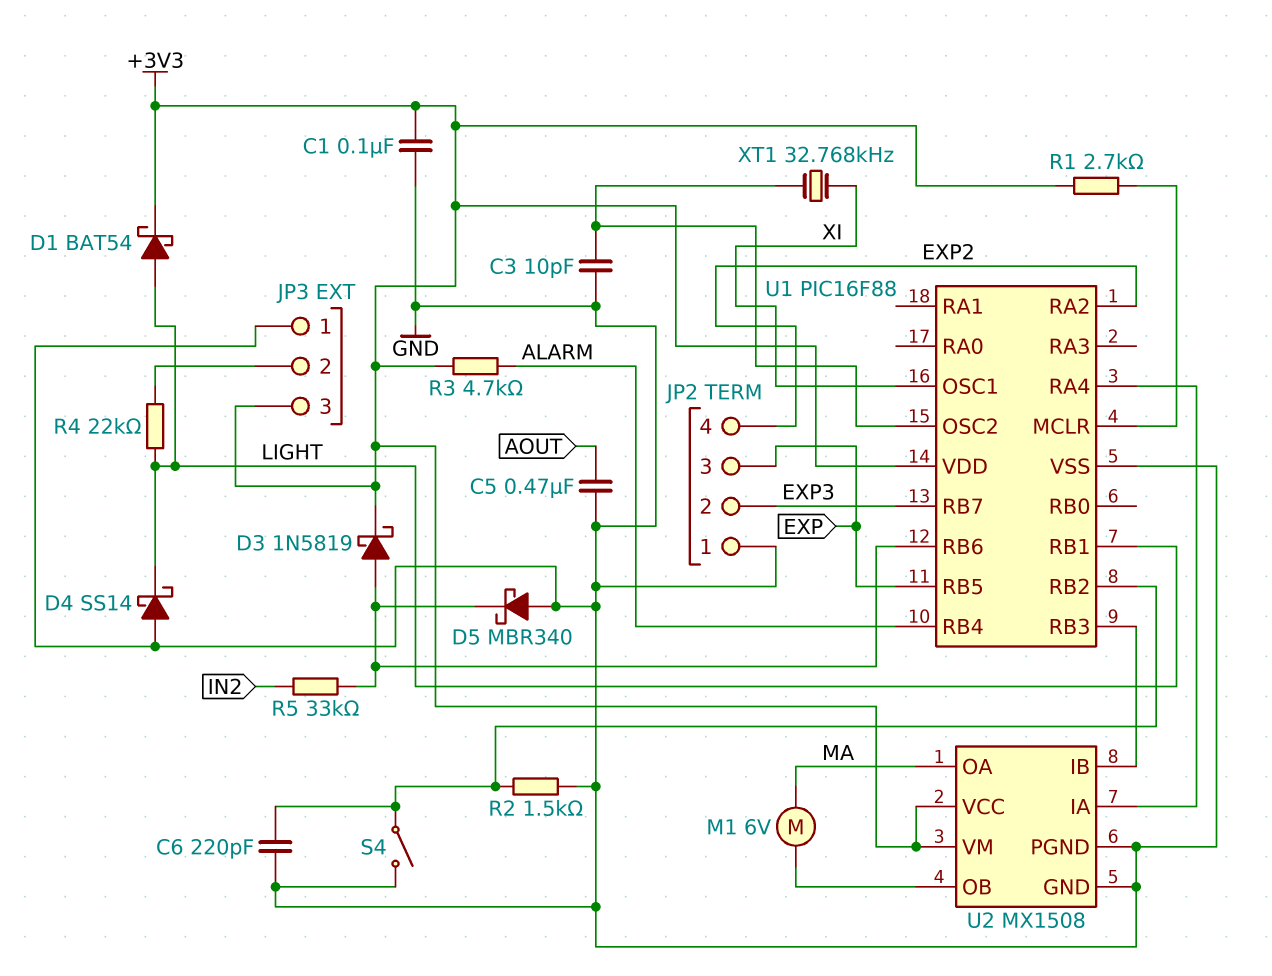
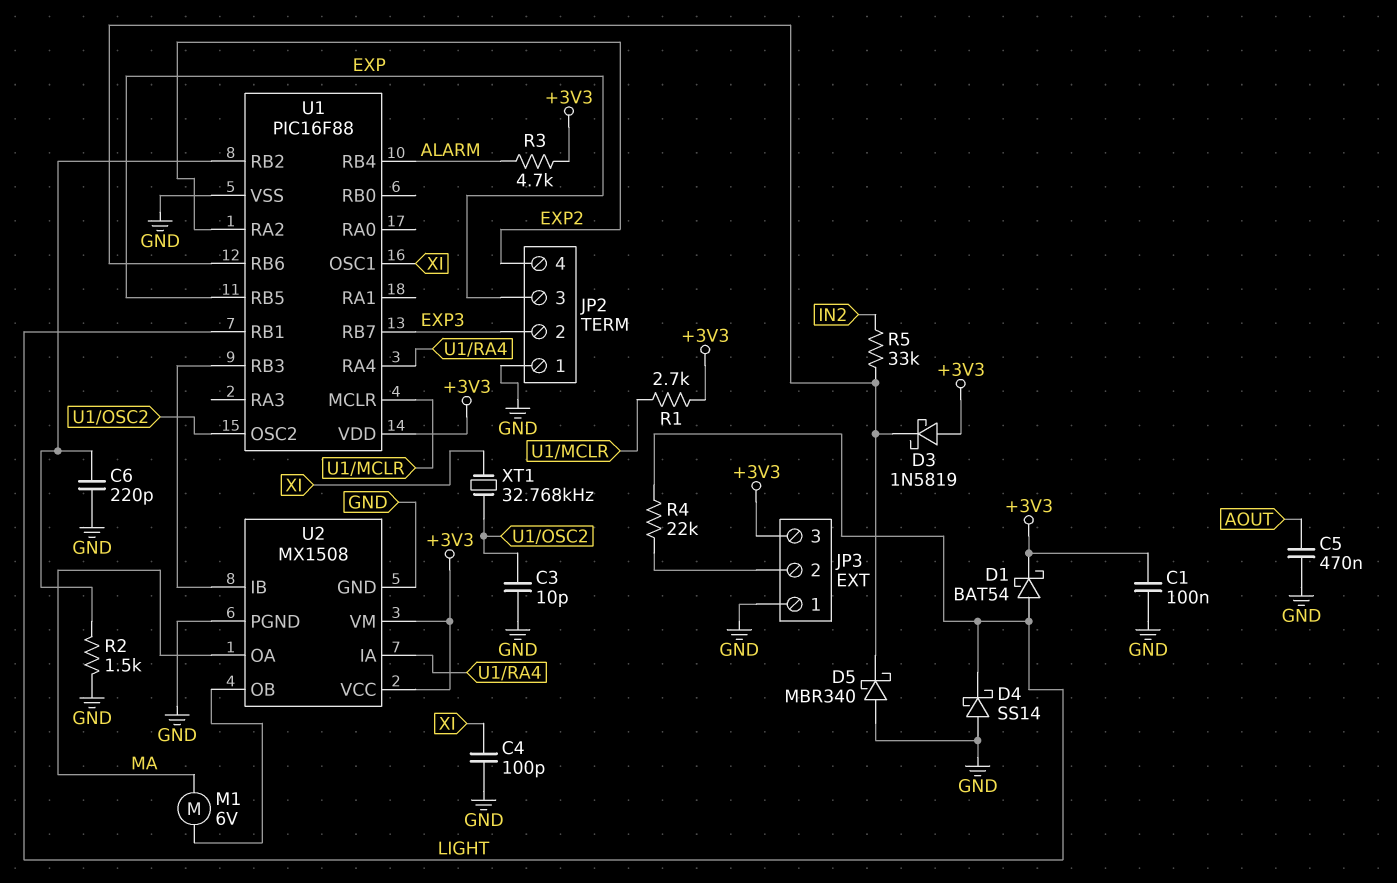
C4: none -> 100pF (GND, XI)
D3: schottky 1N5819 (A U1/RB6, K +3V3) -> schottky 1N5819 (A +3V3, K U1/RB6)
S4: switch (GND, U1/RB2) -> none

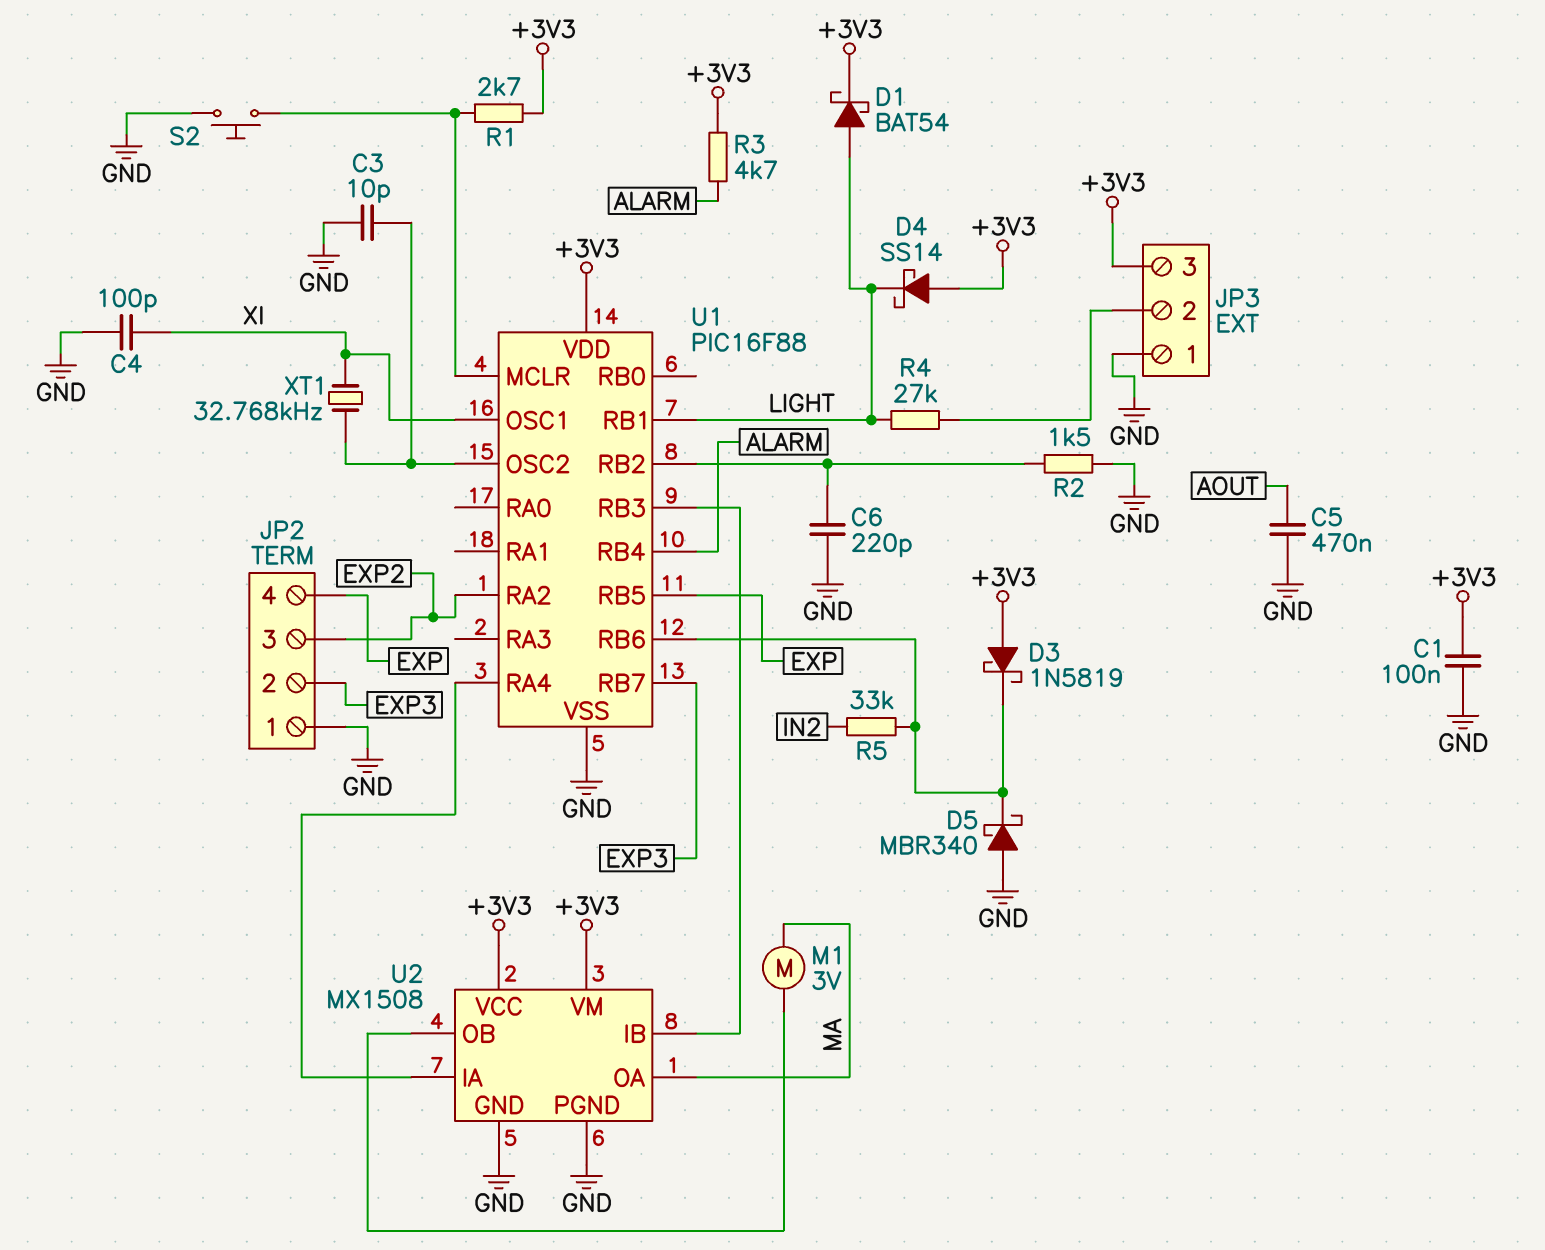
D4: schottky SS14 (A GND, K LIGHT) -> schottky SS14 (A +3V3, K LIGHT)
JP2 pin 3: EXP -> EXP2
JP2 pin 4: EXP2 -> EXP
M1: motor 6V (MA, U2/OB) -> motor 3V (MA, U2/OB)
R4: 22k (JP3/2, LIGHT) -> 27k (JP3/2, LIGHT)
S2: none -> button (GND, U1/MCLR)

